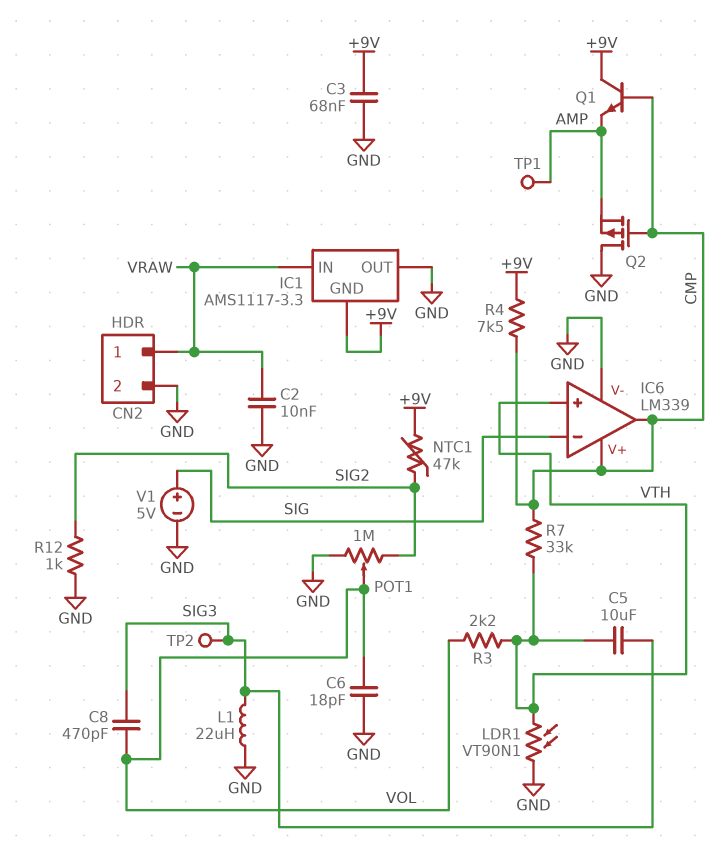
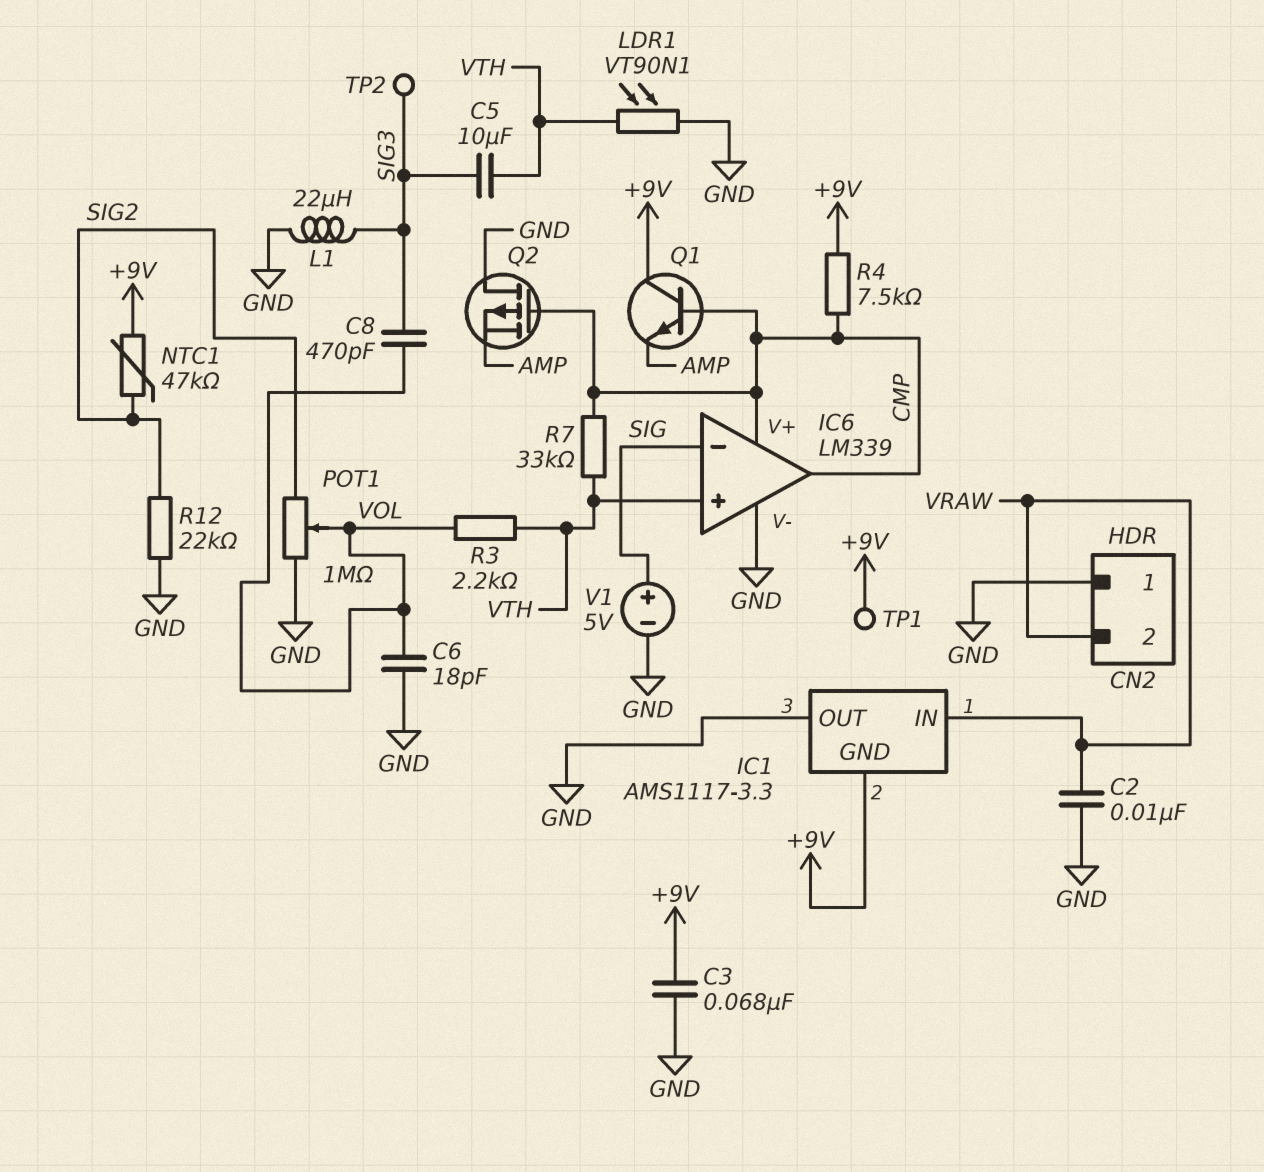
CN2 pin 1: VRAW -> GND
CN2 pin 2: GND -> VRAW
R12: 1k (GND, SIG2) -> 22k (GND, SIG2)
TP1: test point (AMP) -> test point (+9V)

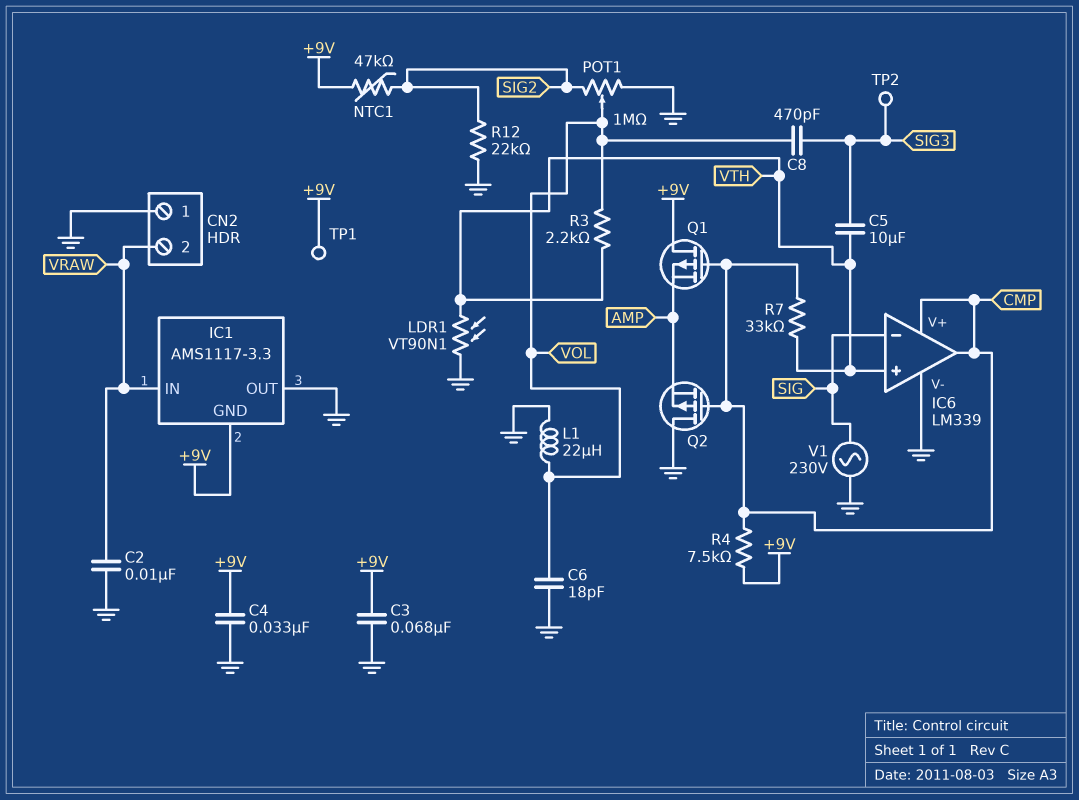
C4: none -> 33nF (+9V, GND)
L1: 22uH (GND, SIG3) -> 22uH (GND, VOL)
Q1: NPN (B CMP, C +9V, E AMP) -> PMOS (G CMP, D +9V, S AMP)
V1: 5V (plus SIG, minus GND) -> AC 230V (GND, SIG)

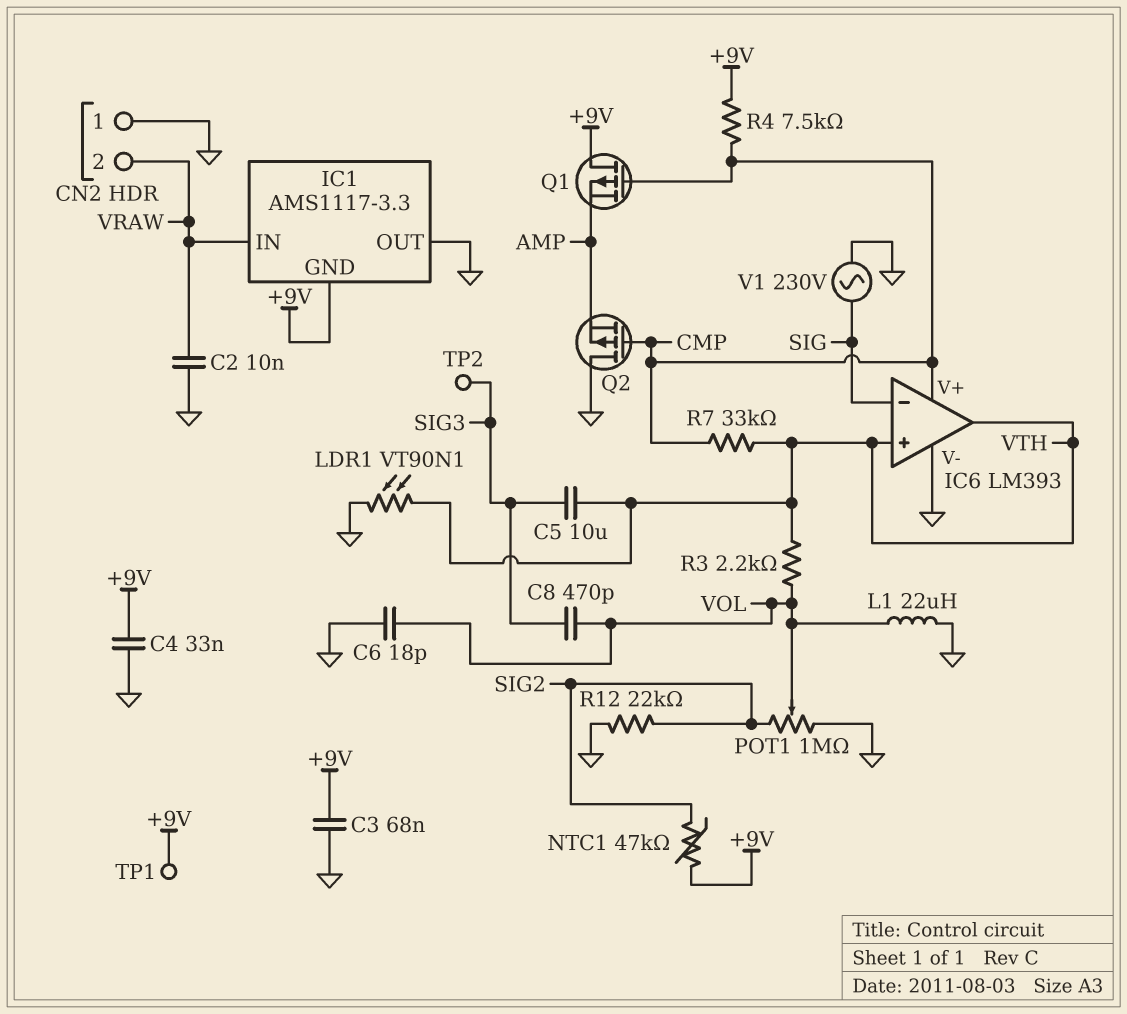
IC6: LM339 -> LM393
IC6 pin out: CMP -> VTH

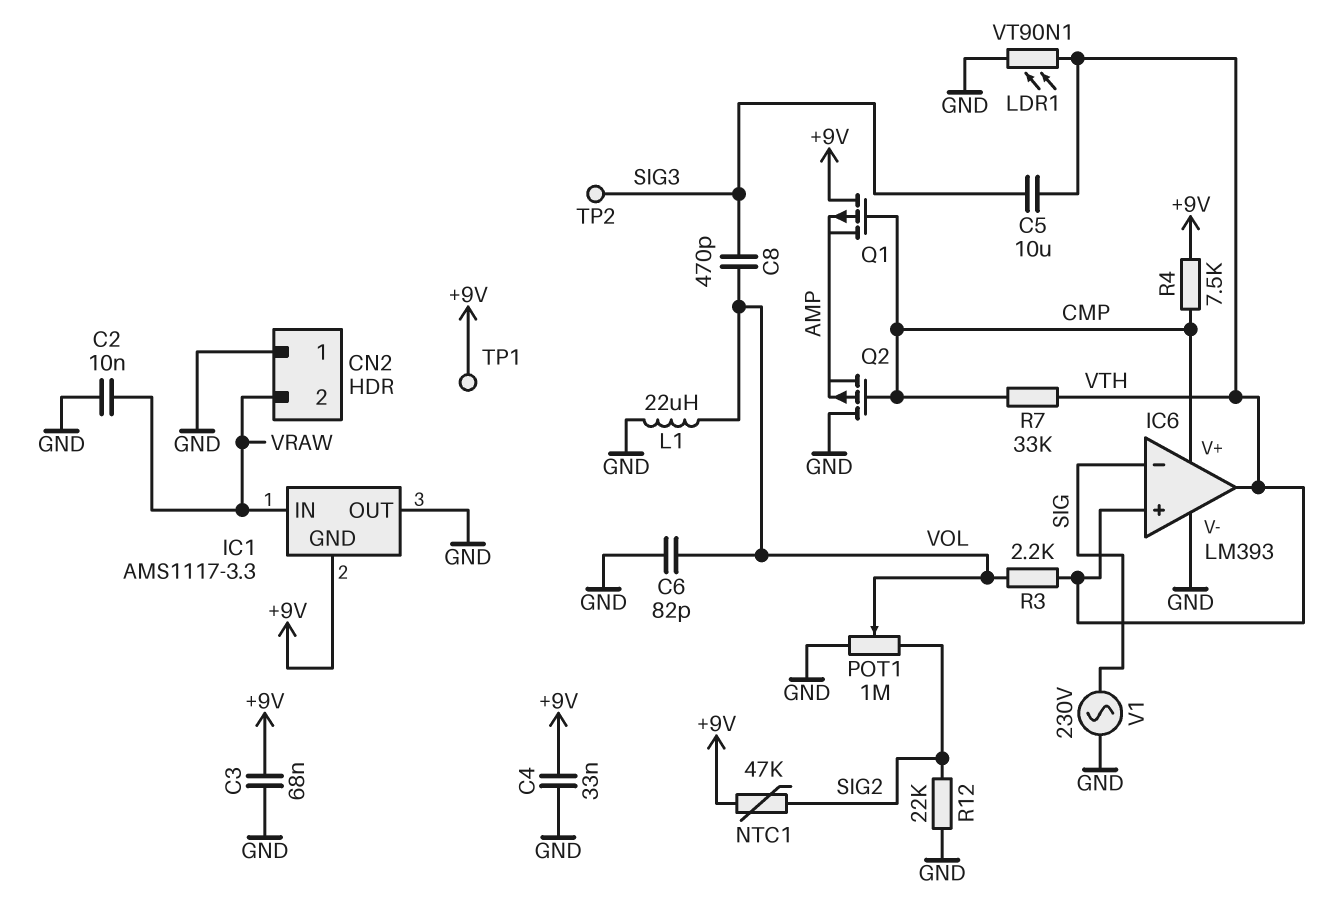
C6: 18pF (GND, VOL) -> 82pF (GND, VOL)

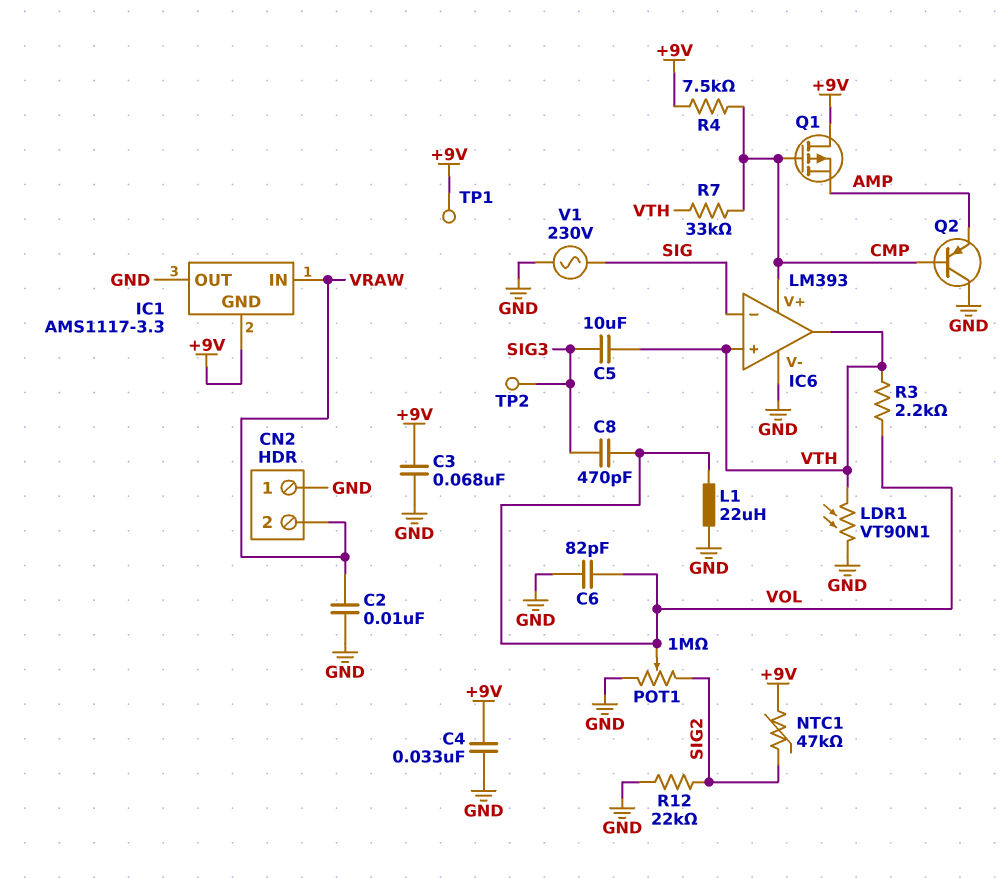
Q2: PMOS (G CMP, D GND, S AMP) -> PNP (B CMP, C GND, E AMP)

